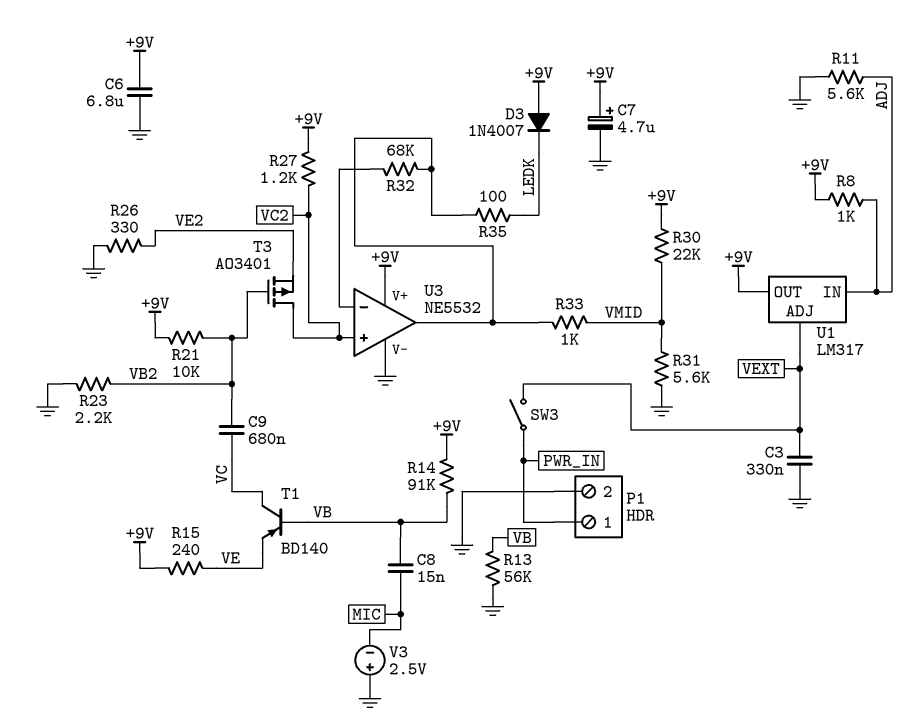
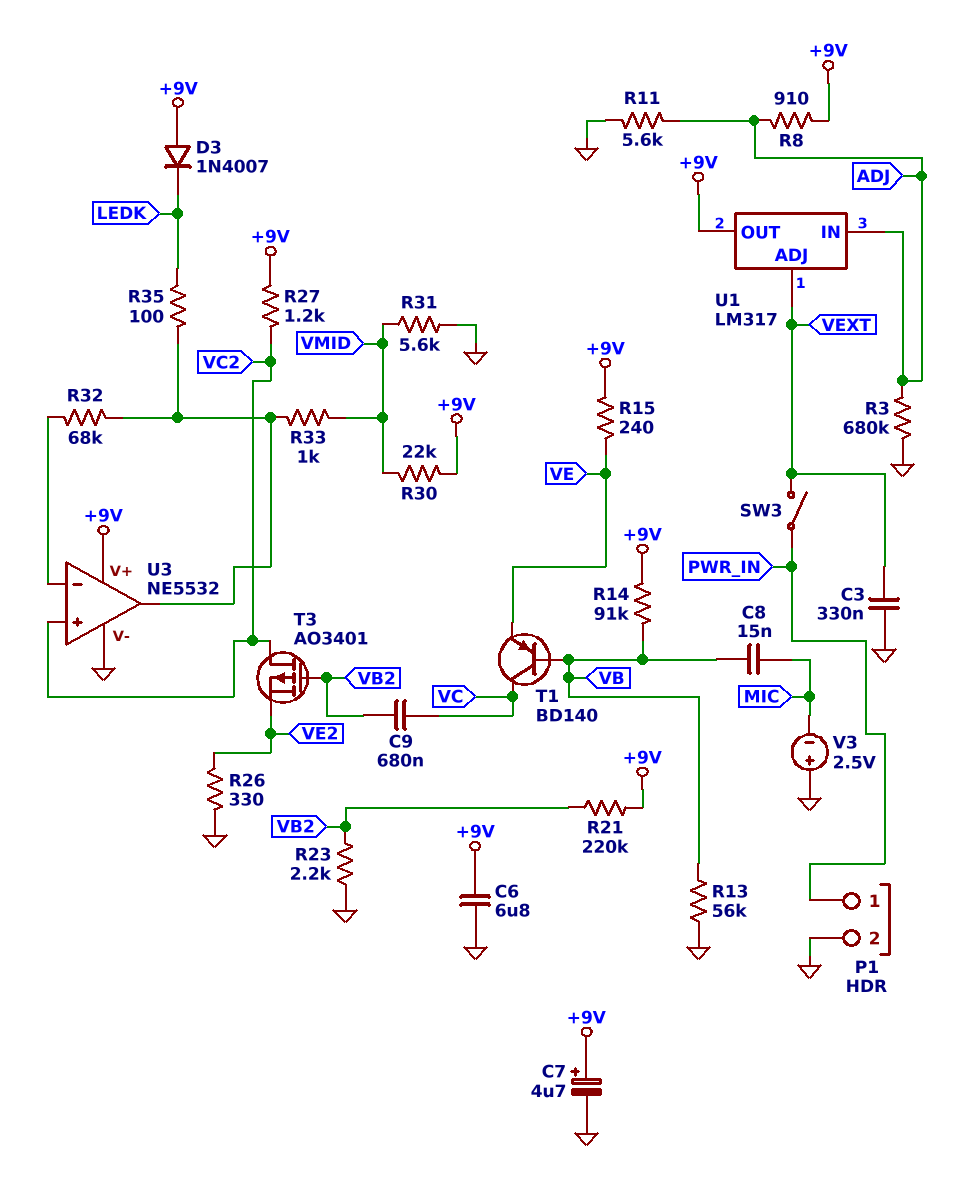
R3: none -> 680k (ADJ, GND)
R8: 1k (+9V, ADJ) -> 910 (+9V, ADJ)
R21: 10k (+9V, VB2) -> 220k (+9V, VB2)

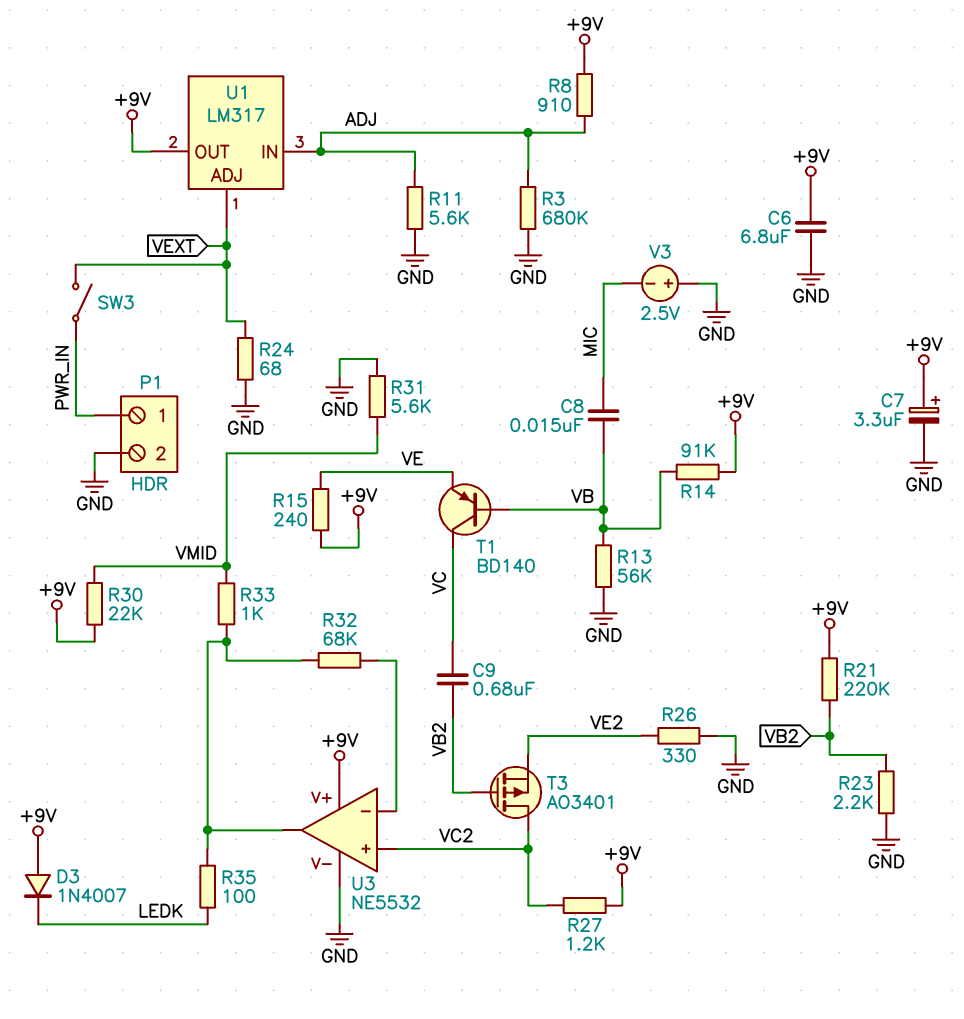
C3: 330nF (GND, VEXT) -> none
C7: 4.7uF (plus +9V, minus GND) -> 3.3uF (plus +9V, minus GND)
R24: none -> 68 (GND, VEXT)

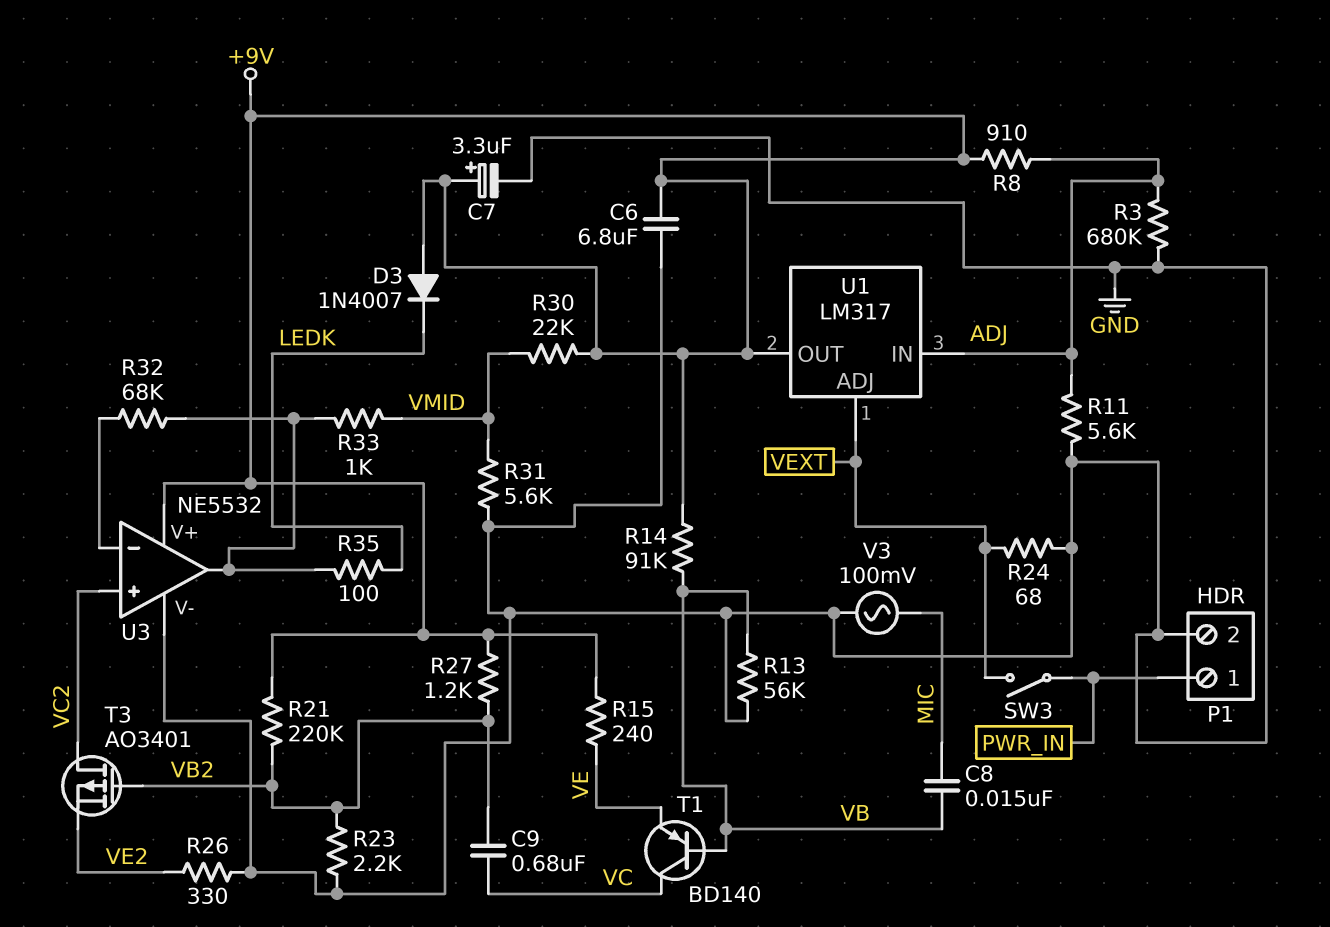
R27: 1.2k (+9V, VC2) -> 1.2k (+9V, VB2)
V3: 2.5V (plus GND, minus MIC) -> AC 100mV (GND, MIC)

